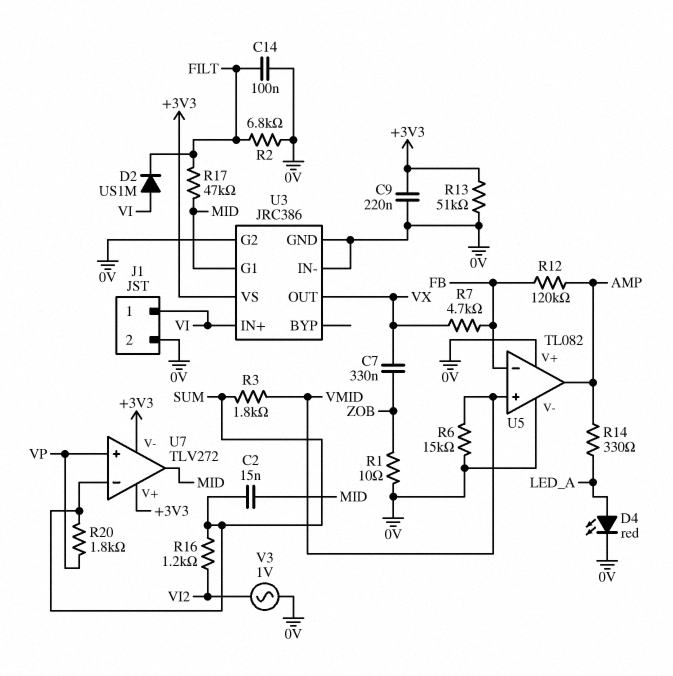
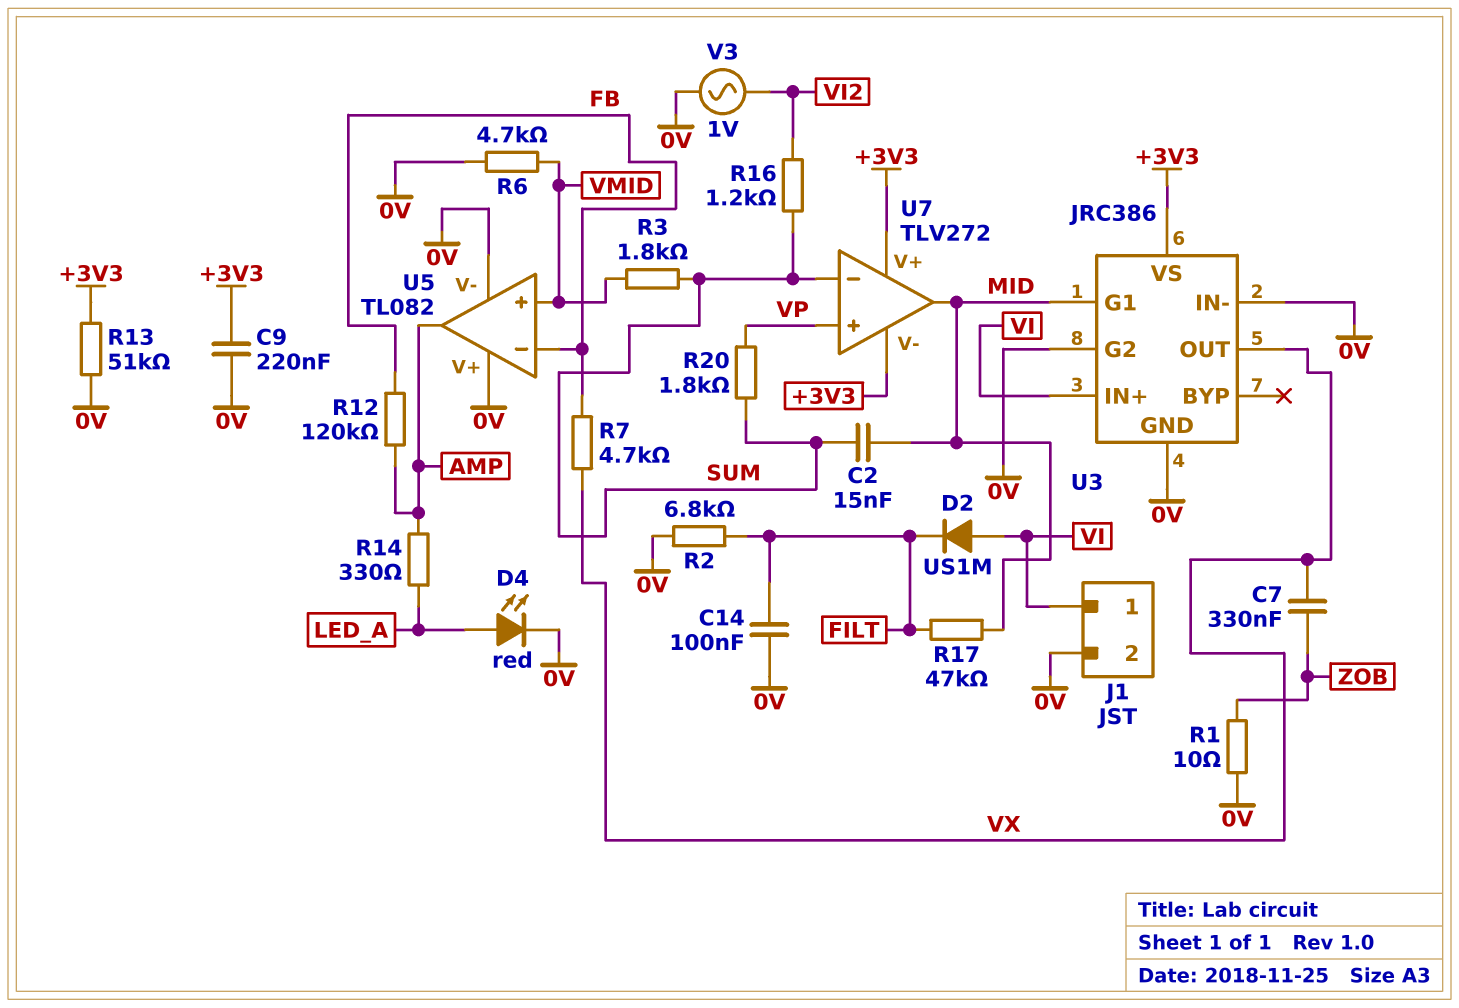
R6: 15k (0V, VMID) -> 4.7k (0V, VMID)

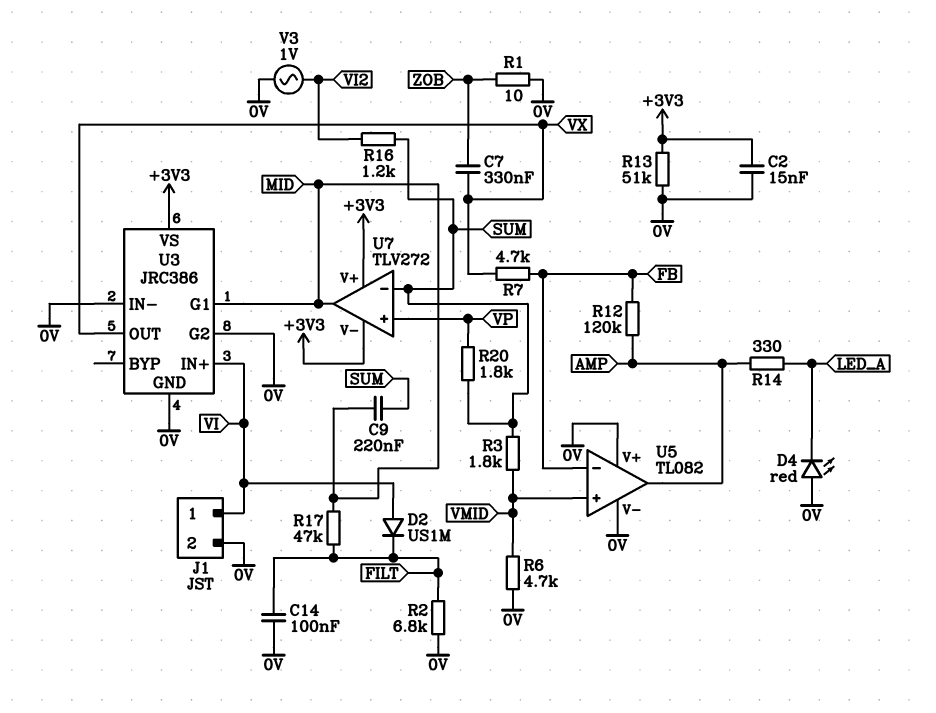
C2: 15nF (MID, SUM) -> 15nF (+3V3, 0V)
C9: 220nF (+3V3, 0V) -> 220nF (MID, SUM)
D4: LED red (A LED_A, K 0V) -> LED red (A 0V, K LED_A)

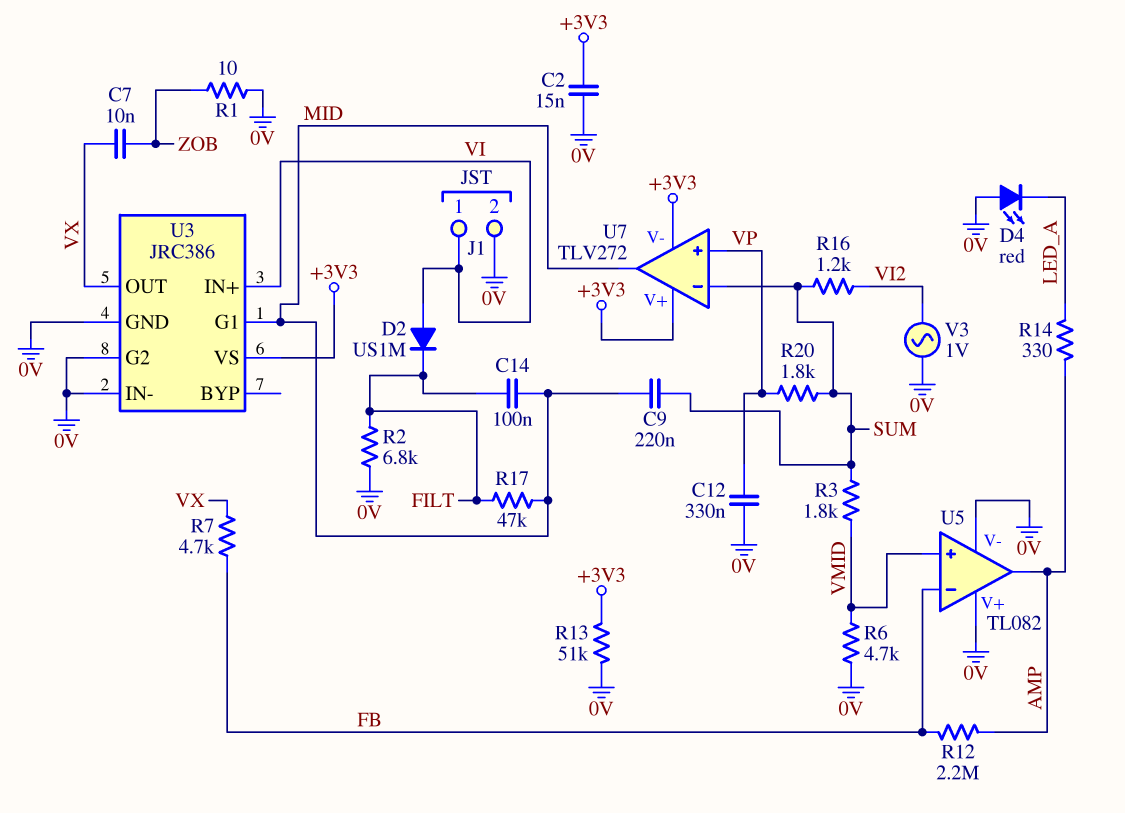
C7: 330nF (VX, ZOB) -> 10nF (VX, ZOB)
C12: none -> 330nF (0V, VP)
C14: 100nF (0V, FILT) -> 100nF (FILT, MID)
R12: 120k (AMP, FB) -> 2.2M (AMP, FB)

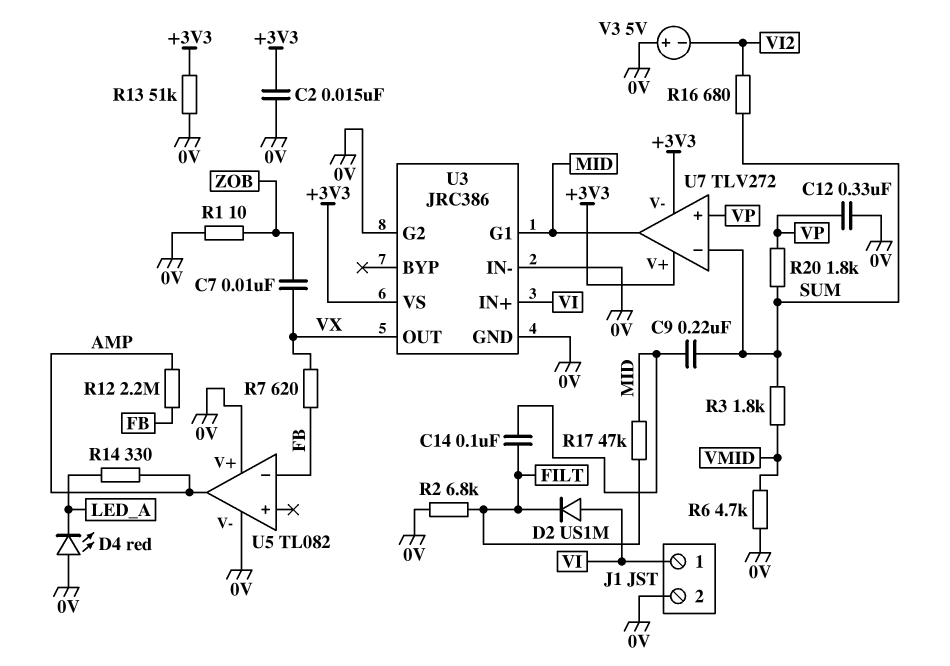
R7: 4.7k (FB, VX) -> 620 (FB, VX)
R16: 1.2k (SUM, VI2) -> 680 (SUM, VI2)
U5 pin in+: VMID -> none
V3: AC 1V (0V, VI2) -> 5V (plus 0V, minus VI2)

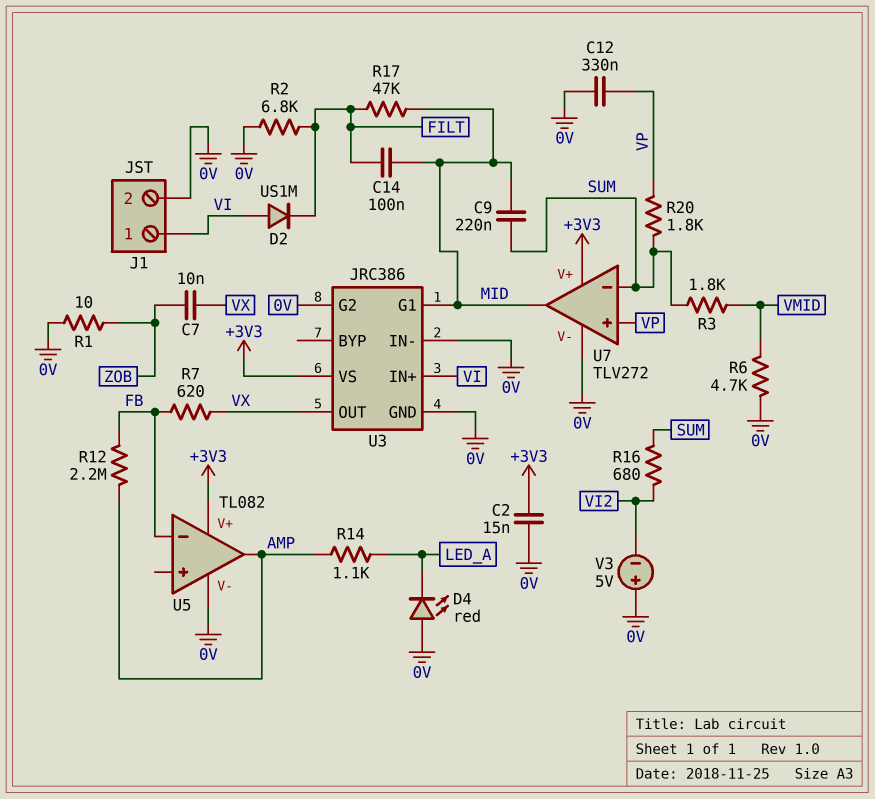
R13: 51k (+3V3, 0V) -> none
R14: 330 (AMP, LED_A) -> 1.1k (AMP, LED_A)
U5 pin V+: 0V -> +3V3
U7 pin V-: +3V3 -> 0V

